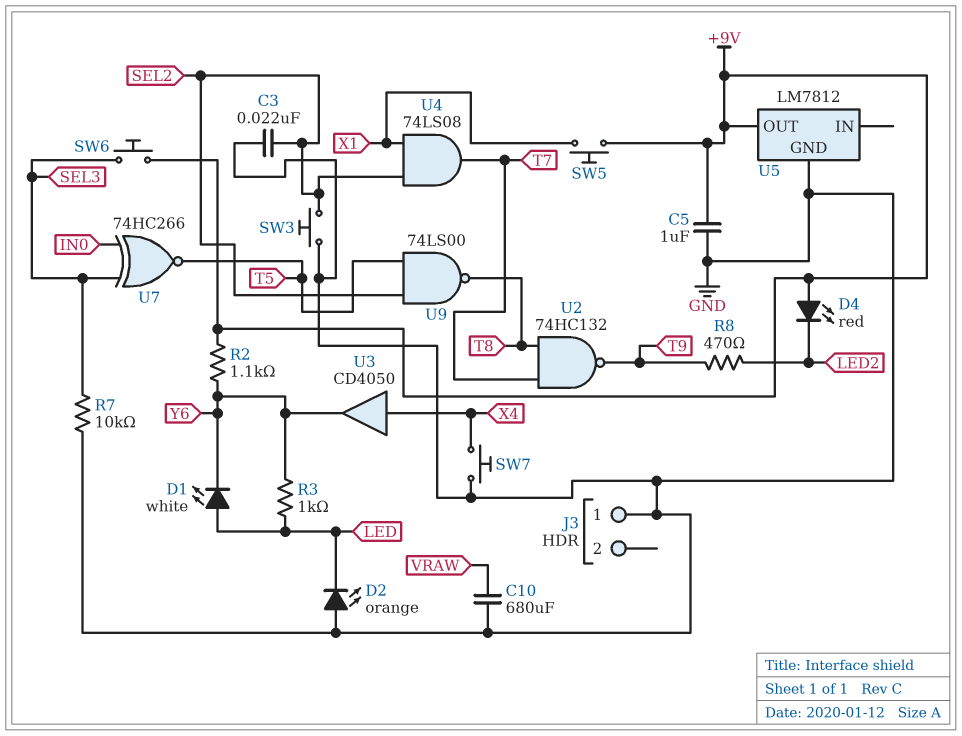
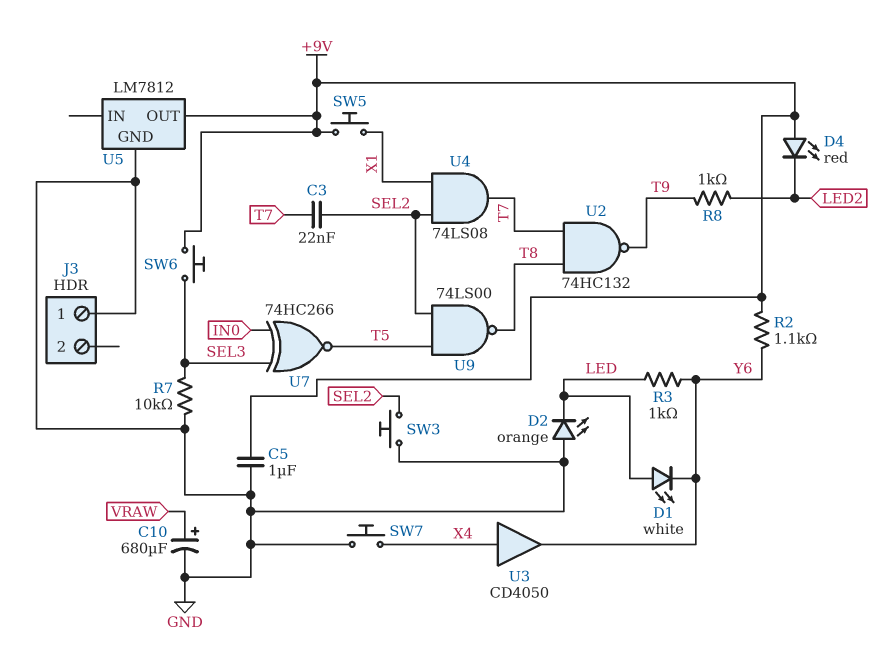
C3: 22nF (GND, SEL2) -> 22nF (SEL2, T7)
C10: 680uF (GND, VRAW) -> 680uF (plus VRAW, minus GND)
R8: 470 (LED2, T9) -> 1k (LED2, T9)

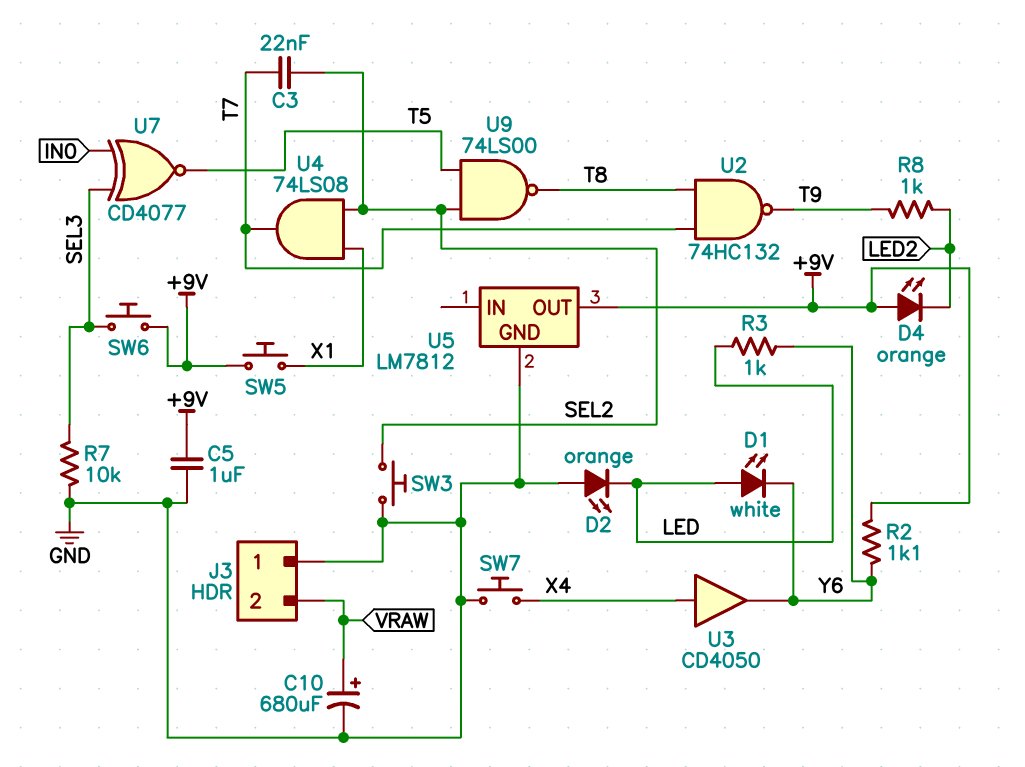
D4: LED red (A +9V, K LED2) -> LED orange (A +9V, K LED2)
J3 pin 2: none -> VRAW
U7: XNOR 74HC266 (in IN0, in SEL3, out T5) -> XNOR CD4077 (in IN0, in SEL3, out T5)

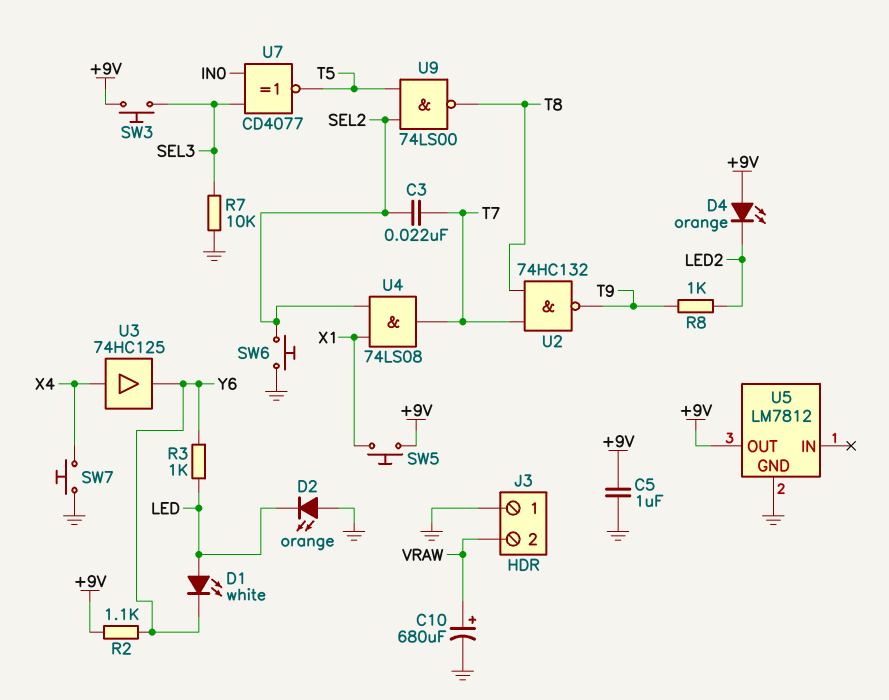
SW3: button (GND, SEL2) -> button (+9V, SEL3)
SW6: button (+9V, SEL3) -> button (GND, SEL2)
U3: buffer CD4050 (in X4, out Y6) -> buffer 74HC125 (in X4, out Y6)

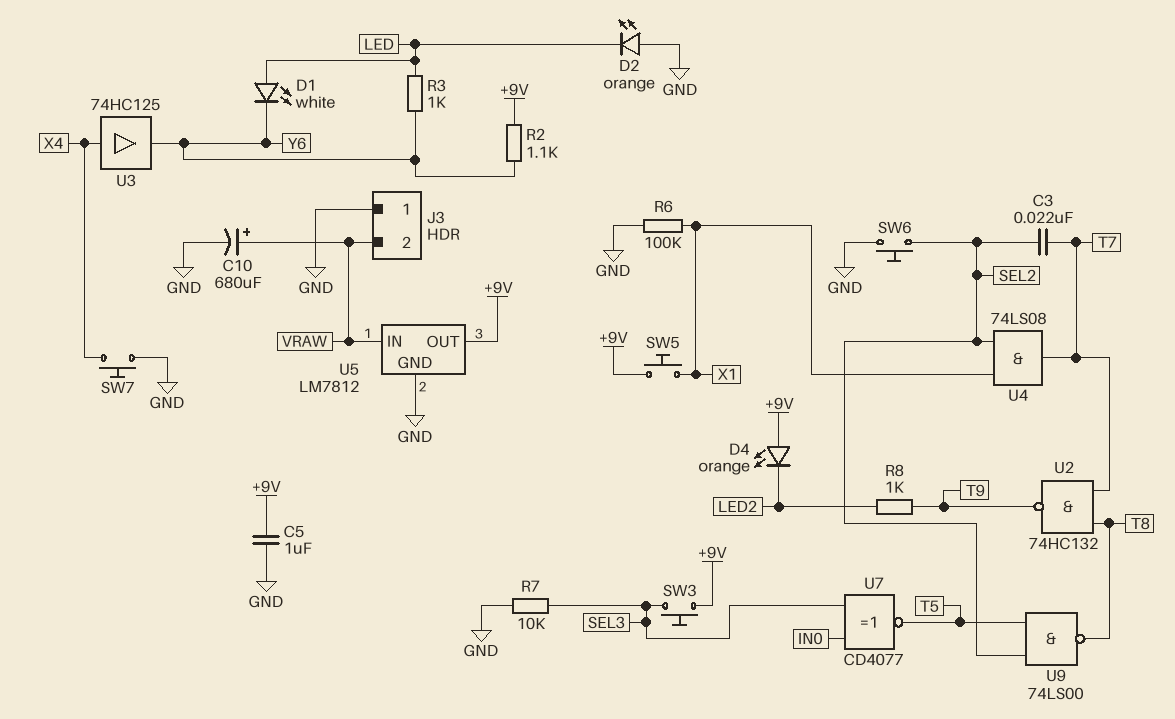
R6: none -> 100k (GND, X1)
U5 pin IN: none -> VRAW

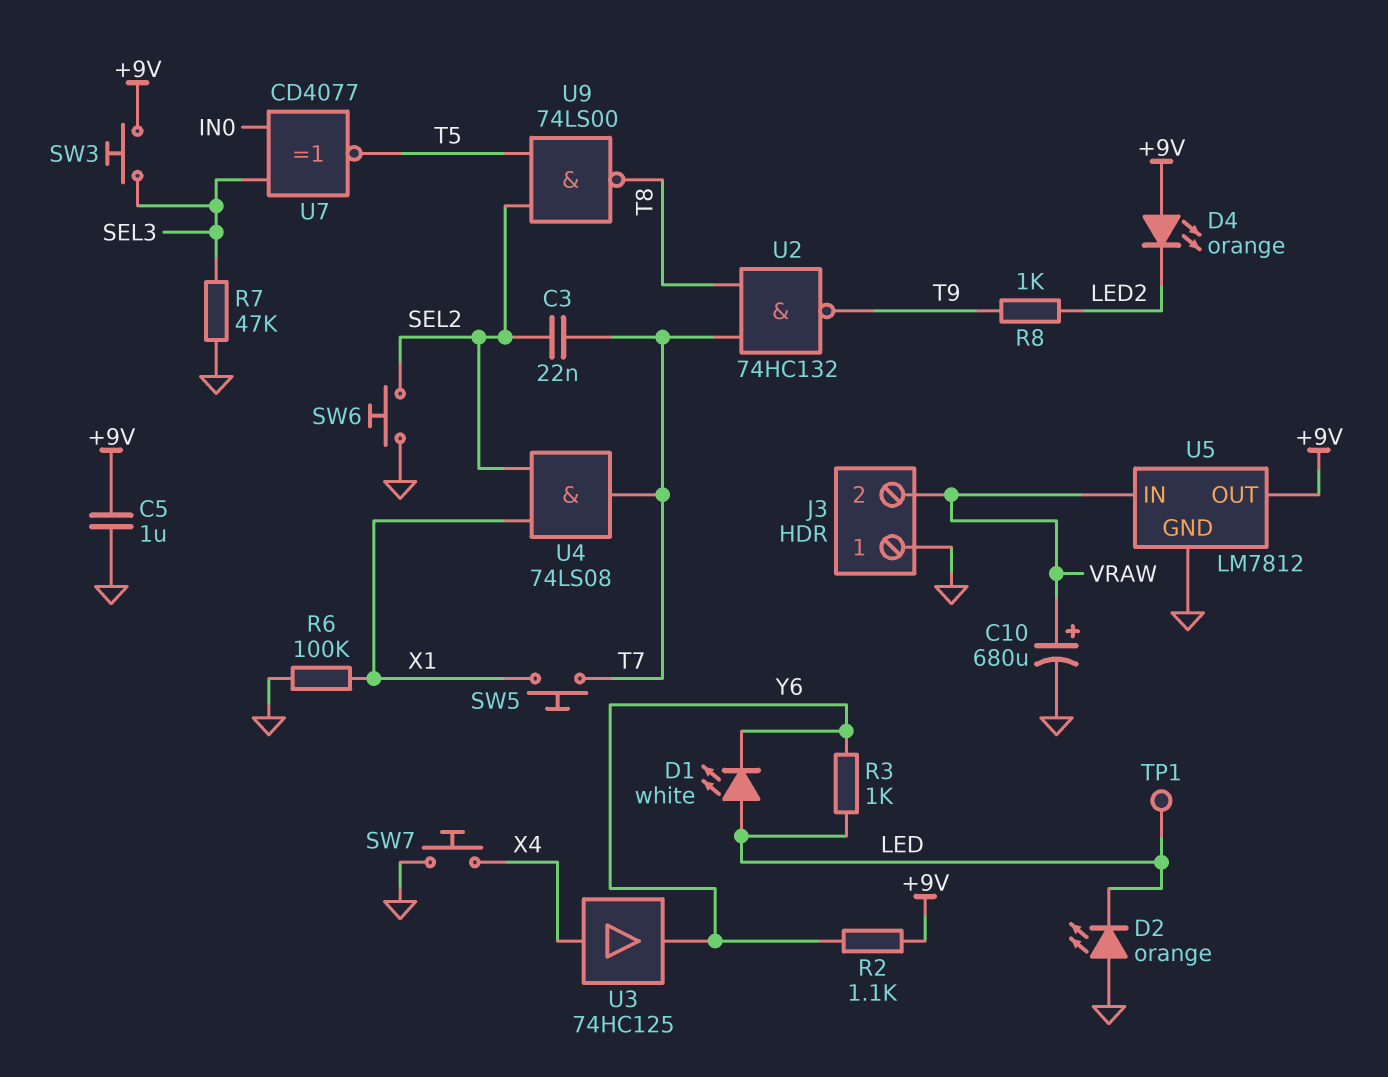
R7: 10k (GND, SEL3) -> 47k (GND, SEL3)
SW5: button (+9V, X1) -> button (T7, X1)
TP1: none -> test point (LED)

